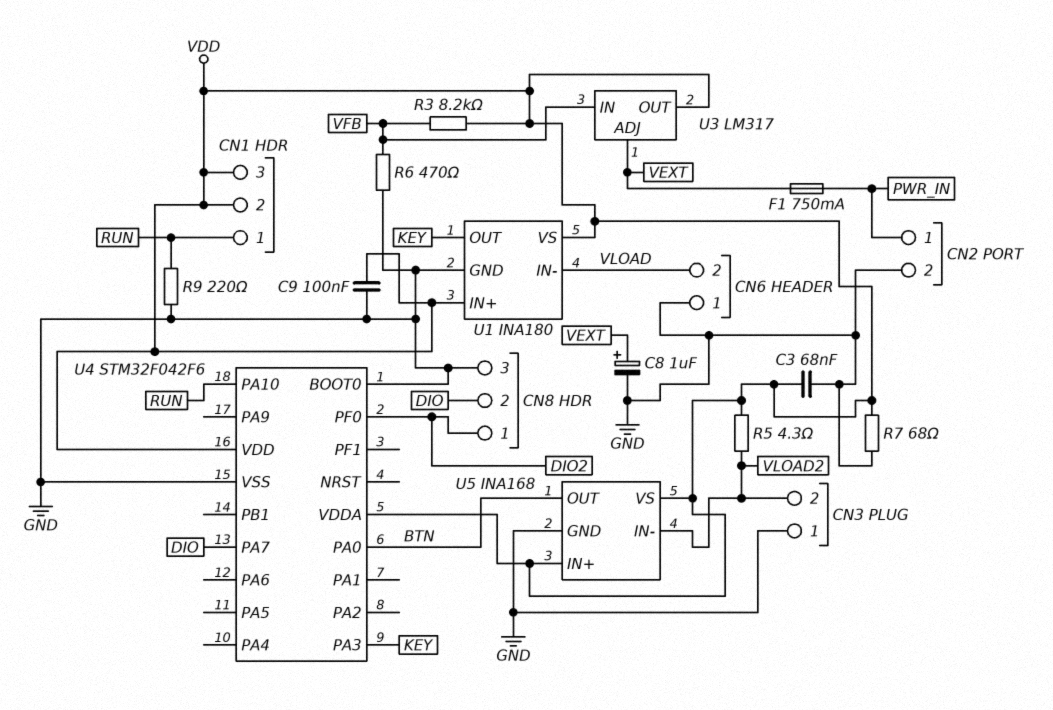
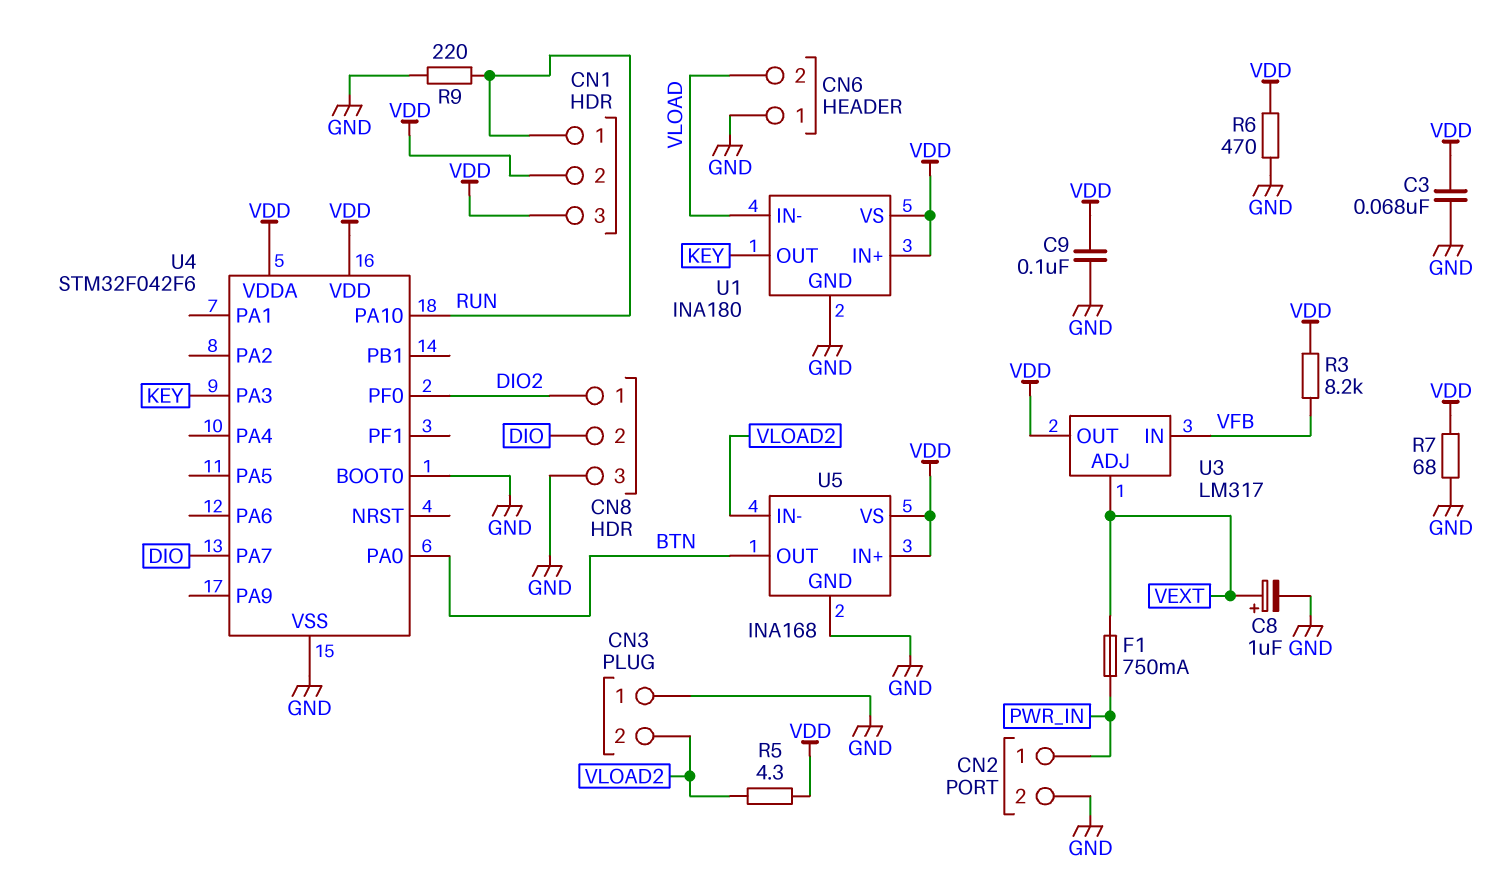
R6: 470 (GND, VFB) -> 470 (GND, VDD)

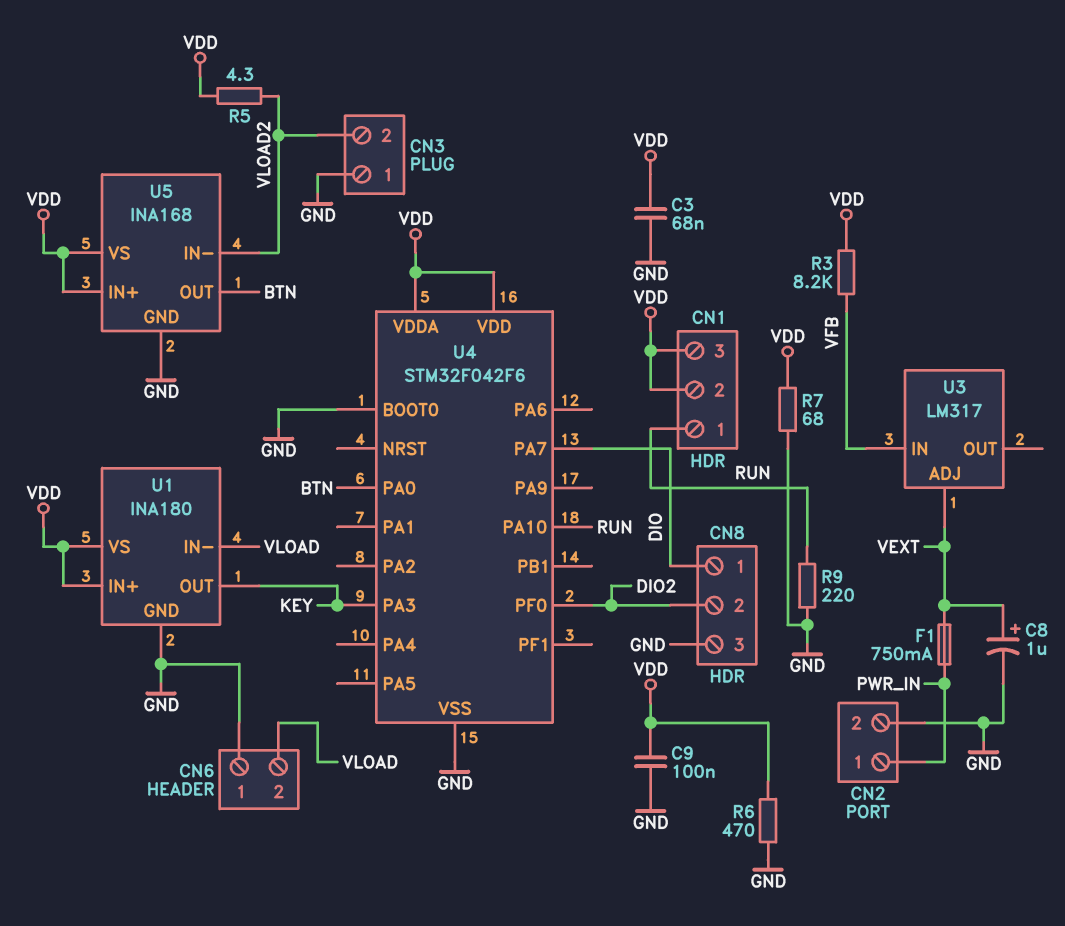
CN8 pin 1: DIO2 -> DIO
CN8 pin 2: DIO -> DIO2
U3 pin OUT: VDD -> none

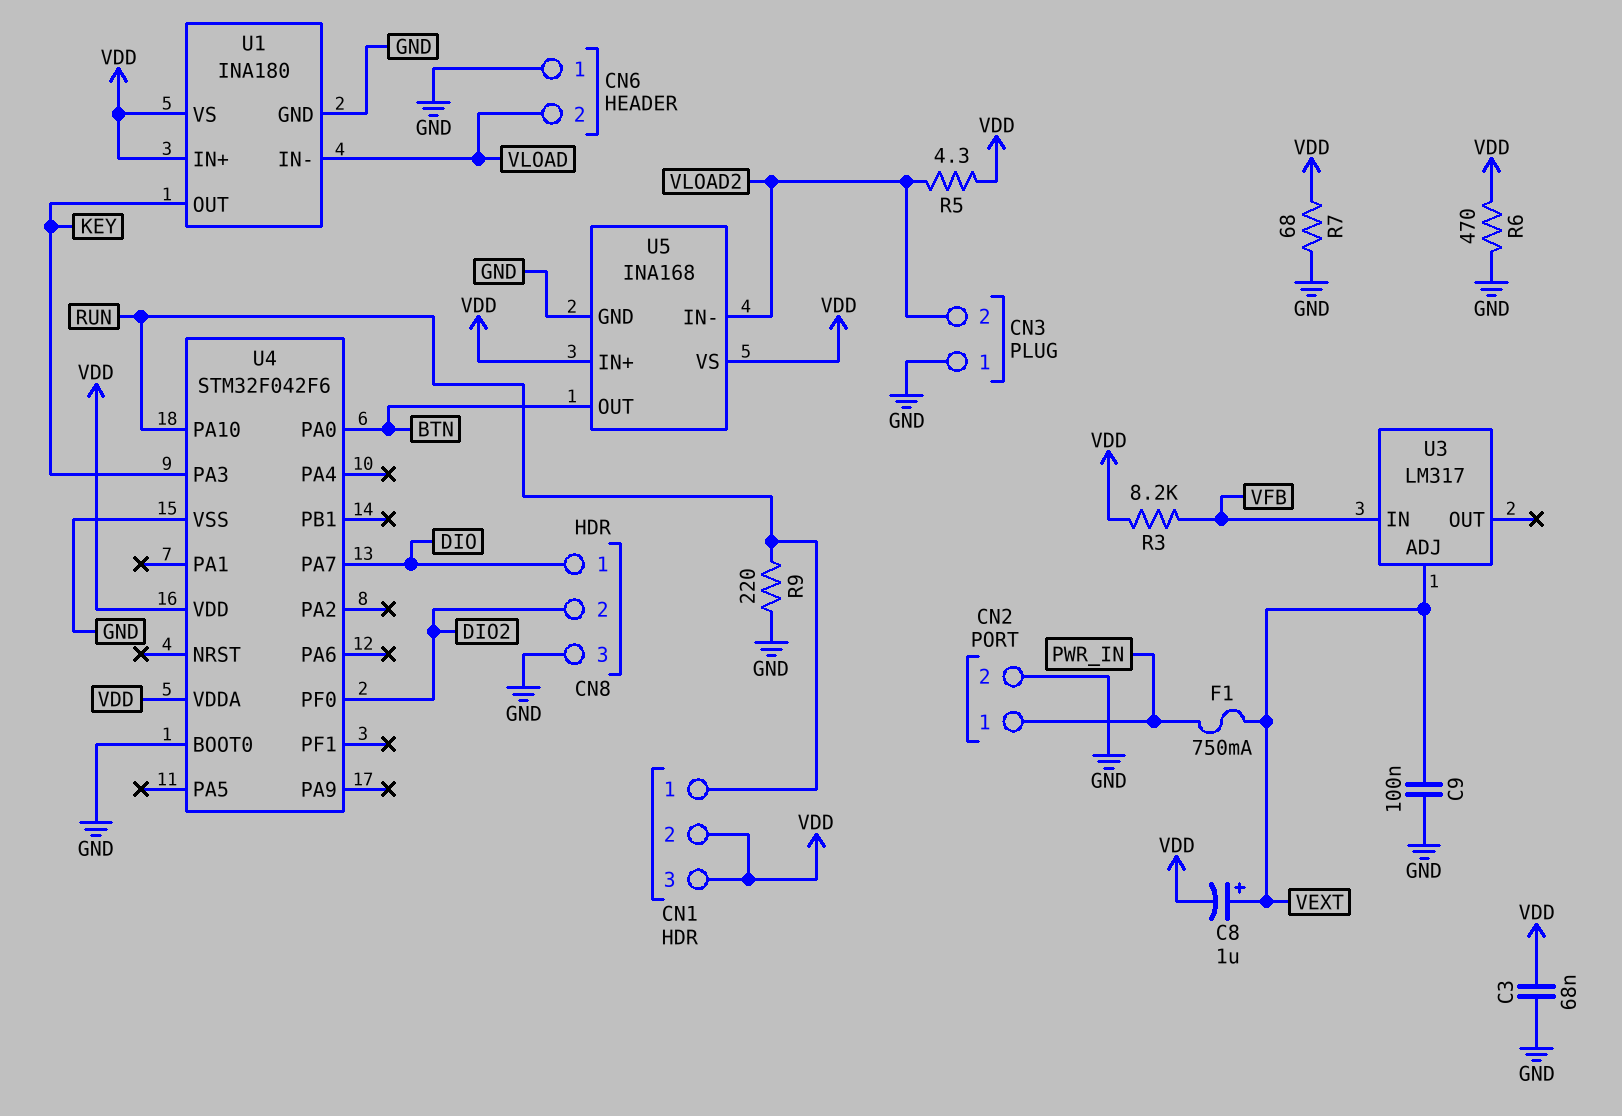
C8: 1uF (plus VEXT, minus GND) -> 1uF (plus VEXT, minus VDD)
C9: 100nF (GND, VDD) -> 100nF (GND, VEXT)

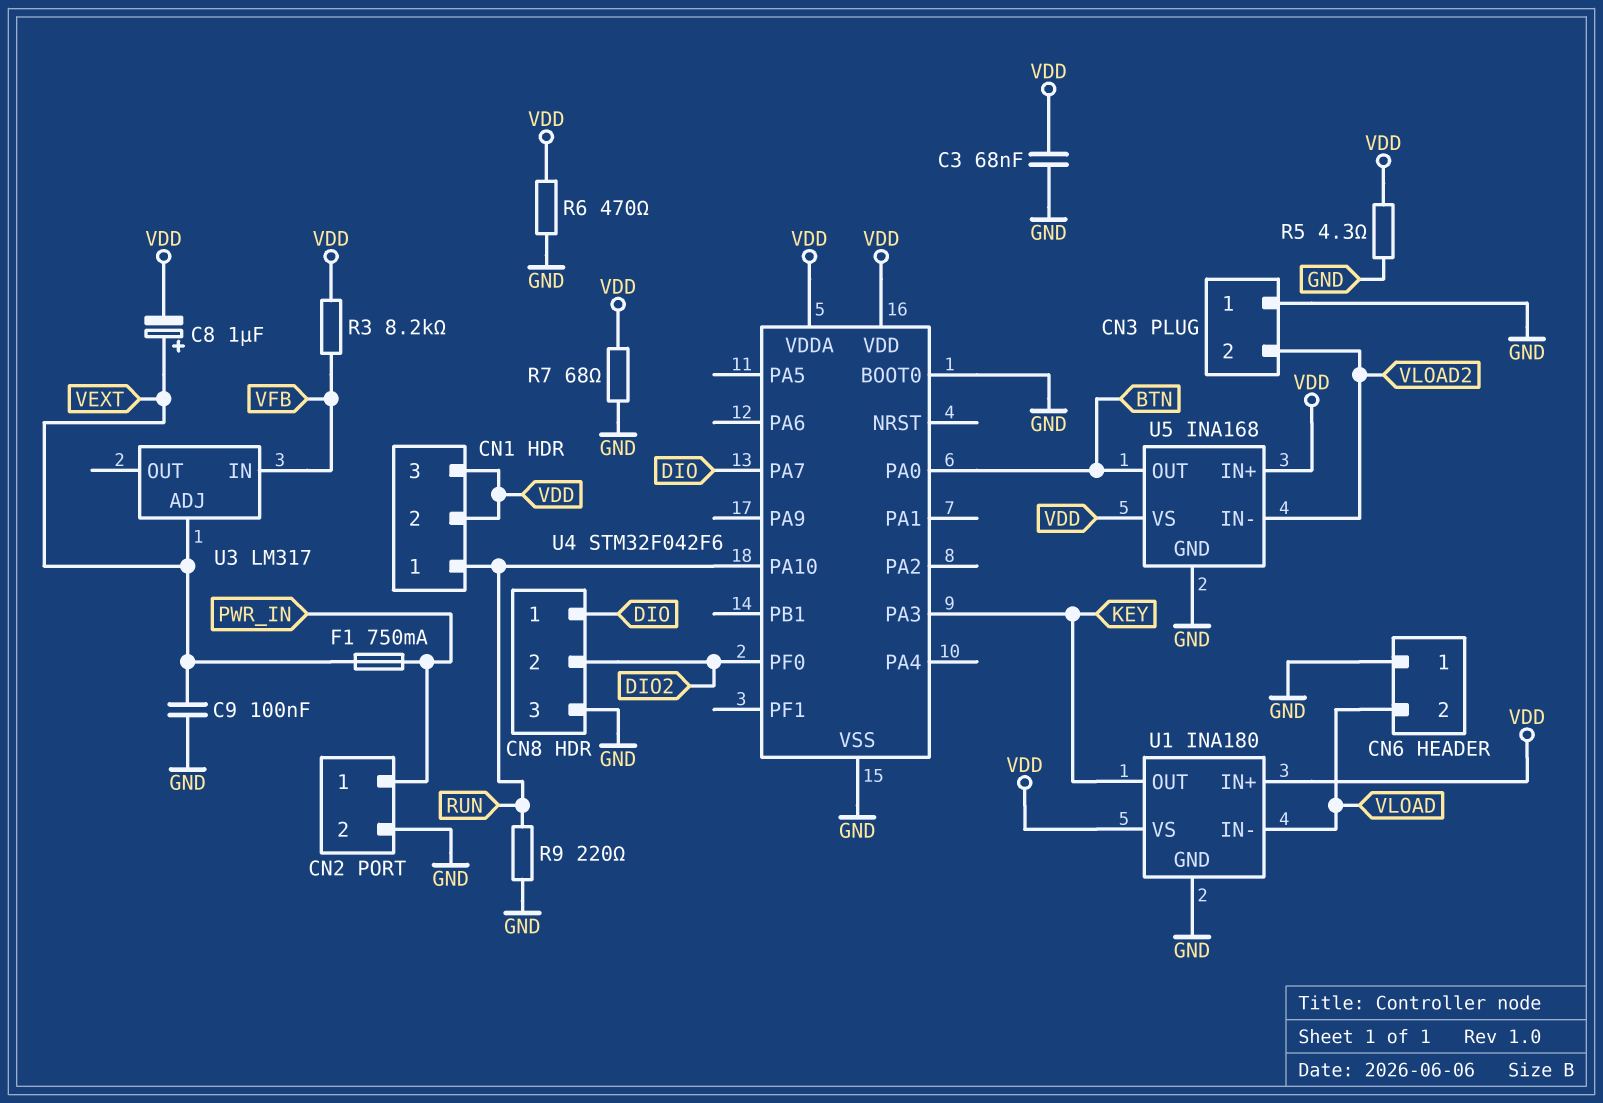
R5: 4.3 (VDD, VLOAD2) -> 4.3 (GND, VDD)

